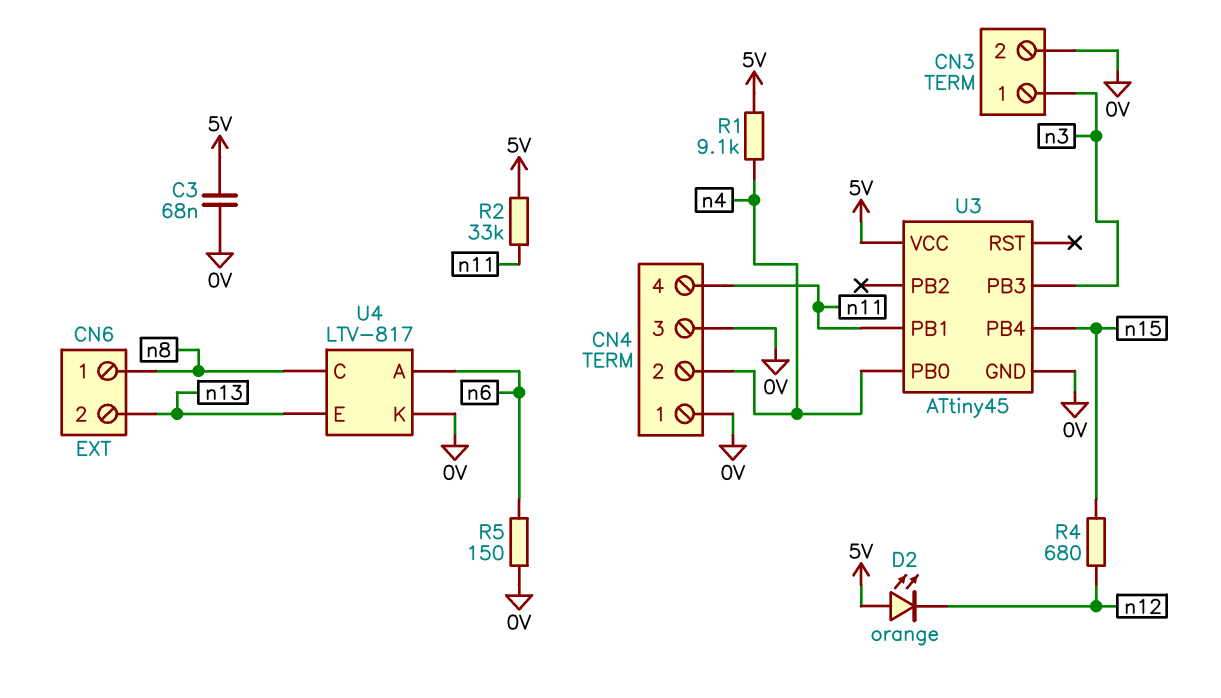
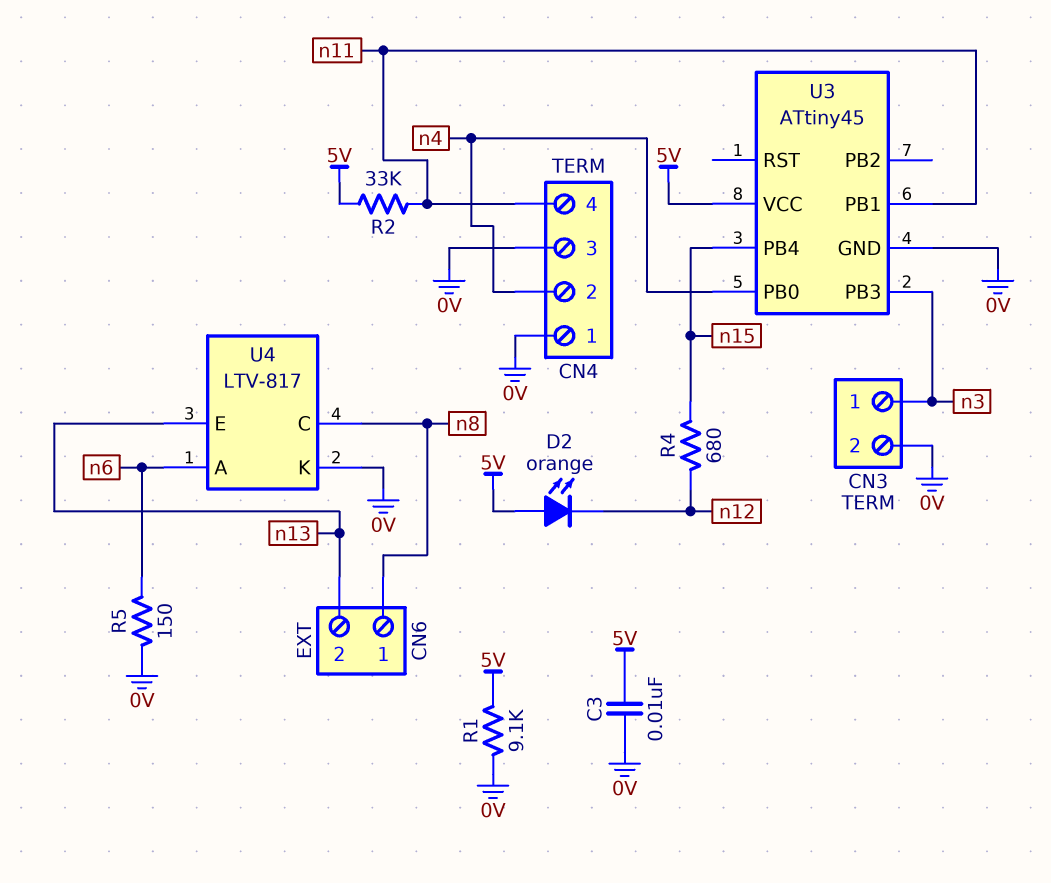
C3: 68nF (0V, 5V) -> 10nF (0V, 5V)
R1: 9.1k (5V, n4) -> 9.1k (0V, 5V)

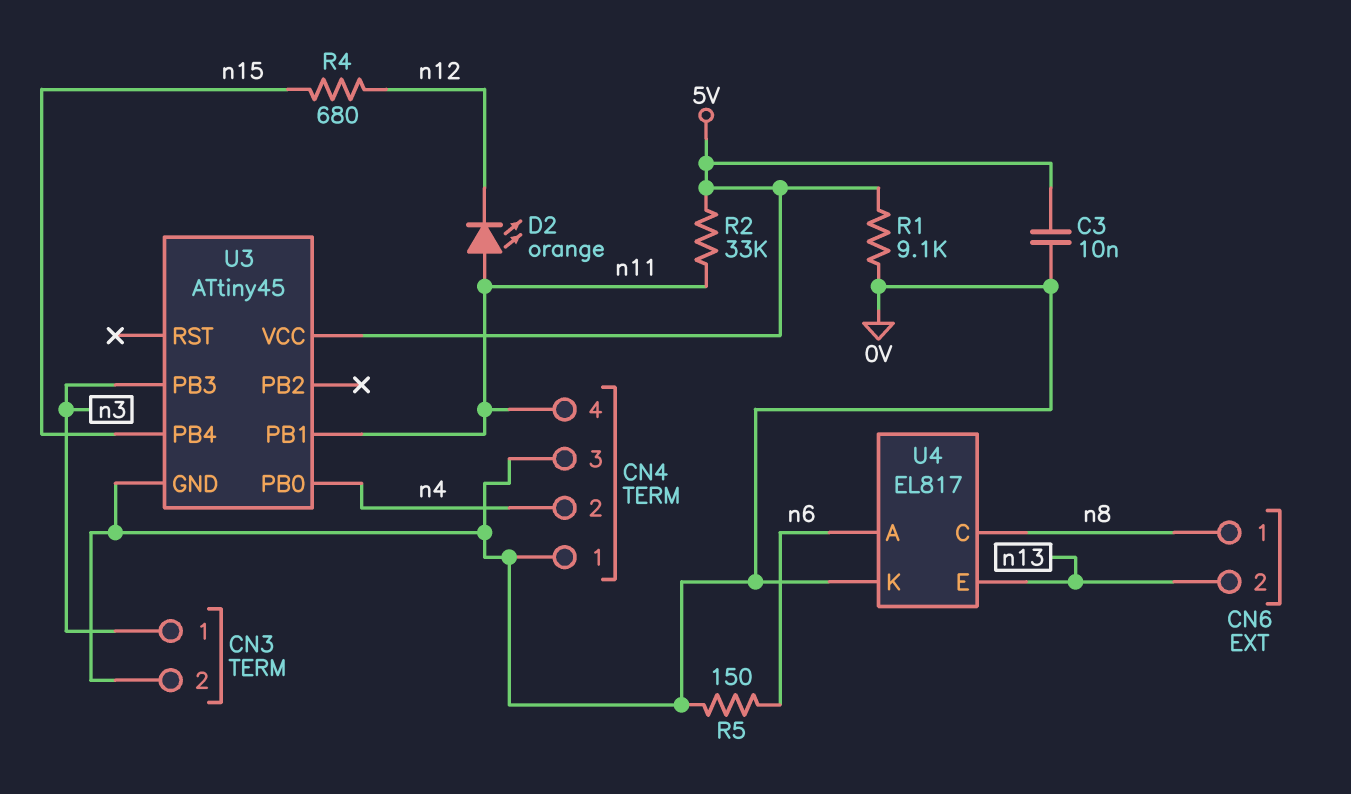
D2: LED orange (A 5V, K n12) -> LED orange (A n11, K n12)
U4: LTV-817 -> EL817

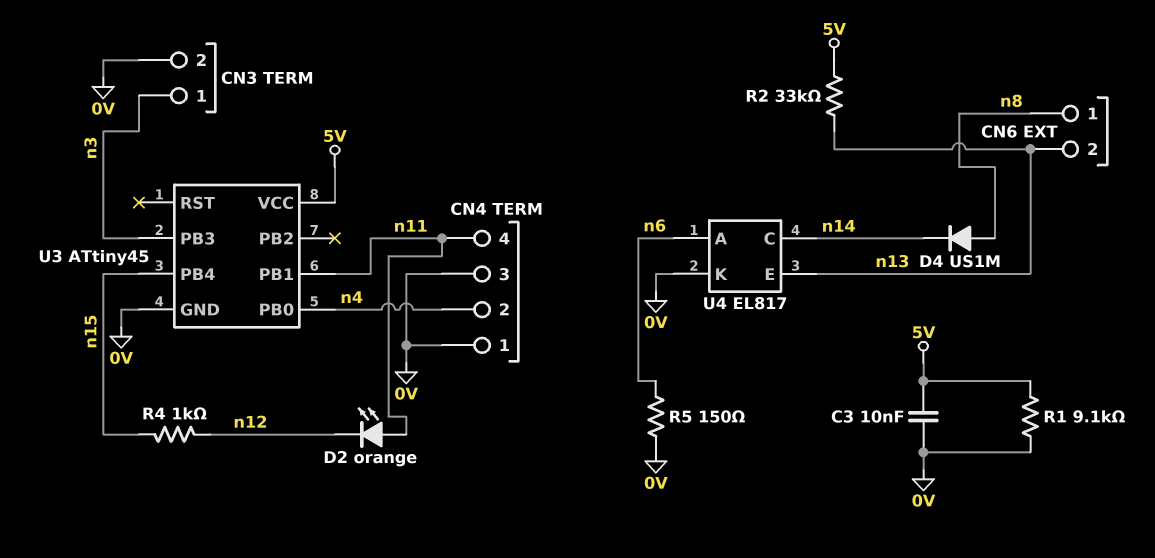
D4: none -> diode US1M (A n8, K n14)
R2: 33k (5V, n11) -> 33k (5V, n13)
R4: 680 (n12, n15) -> 1k (n12, n15)
U4 pin C: n8 -> n14

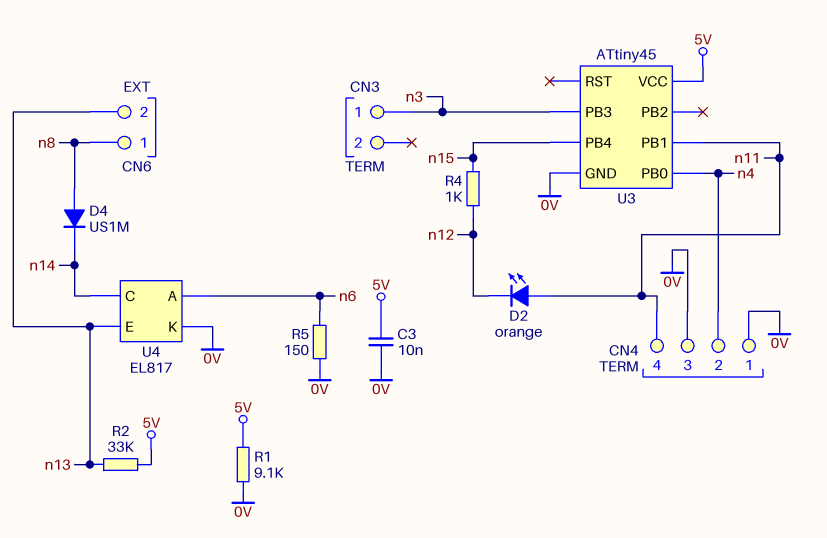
CN3 pin 2: 0V -> none

